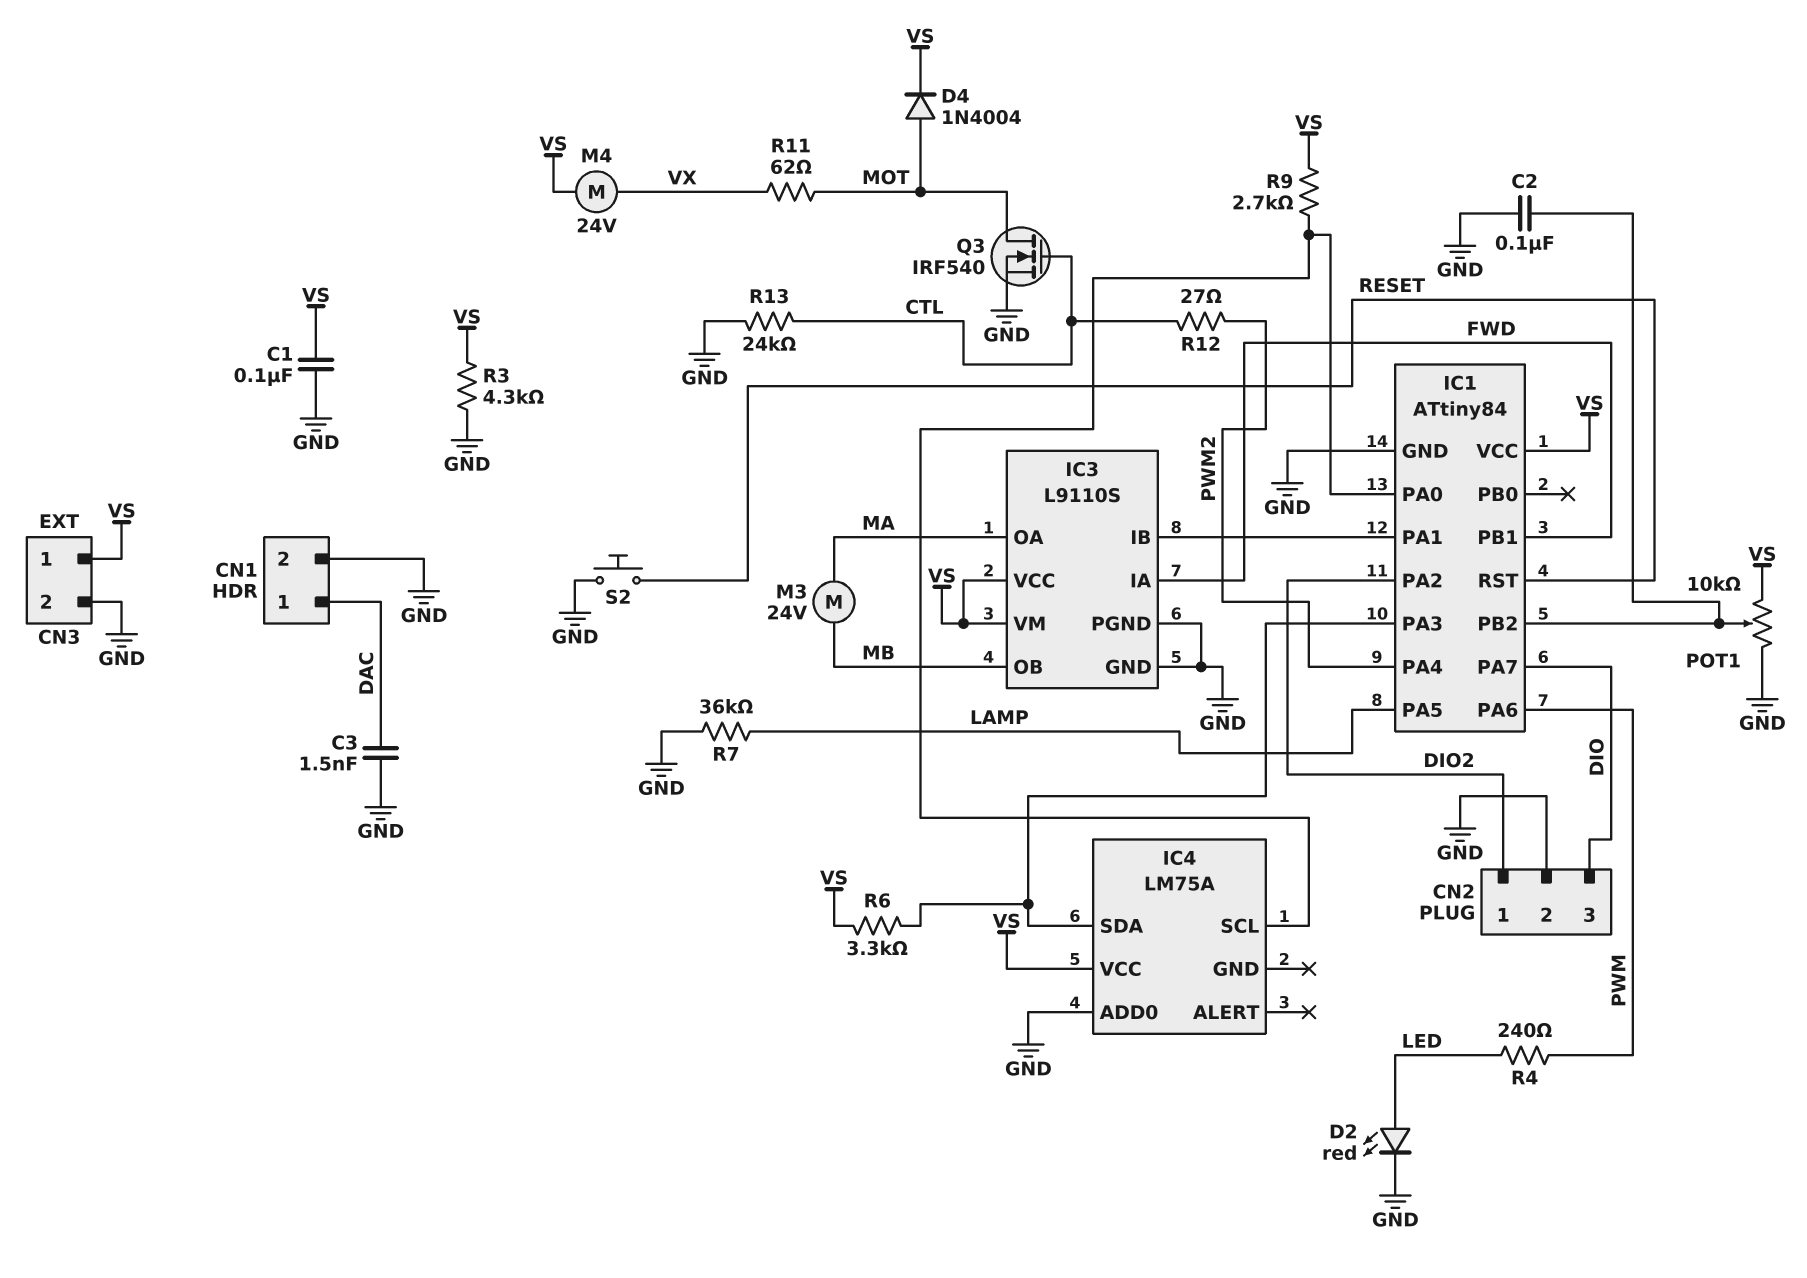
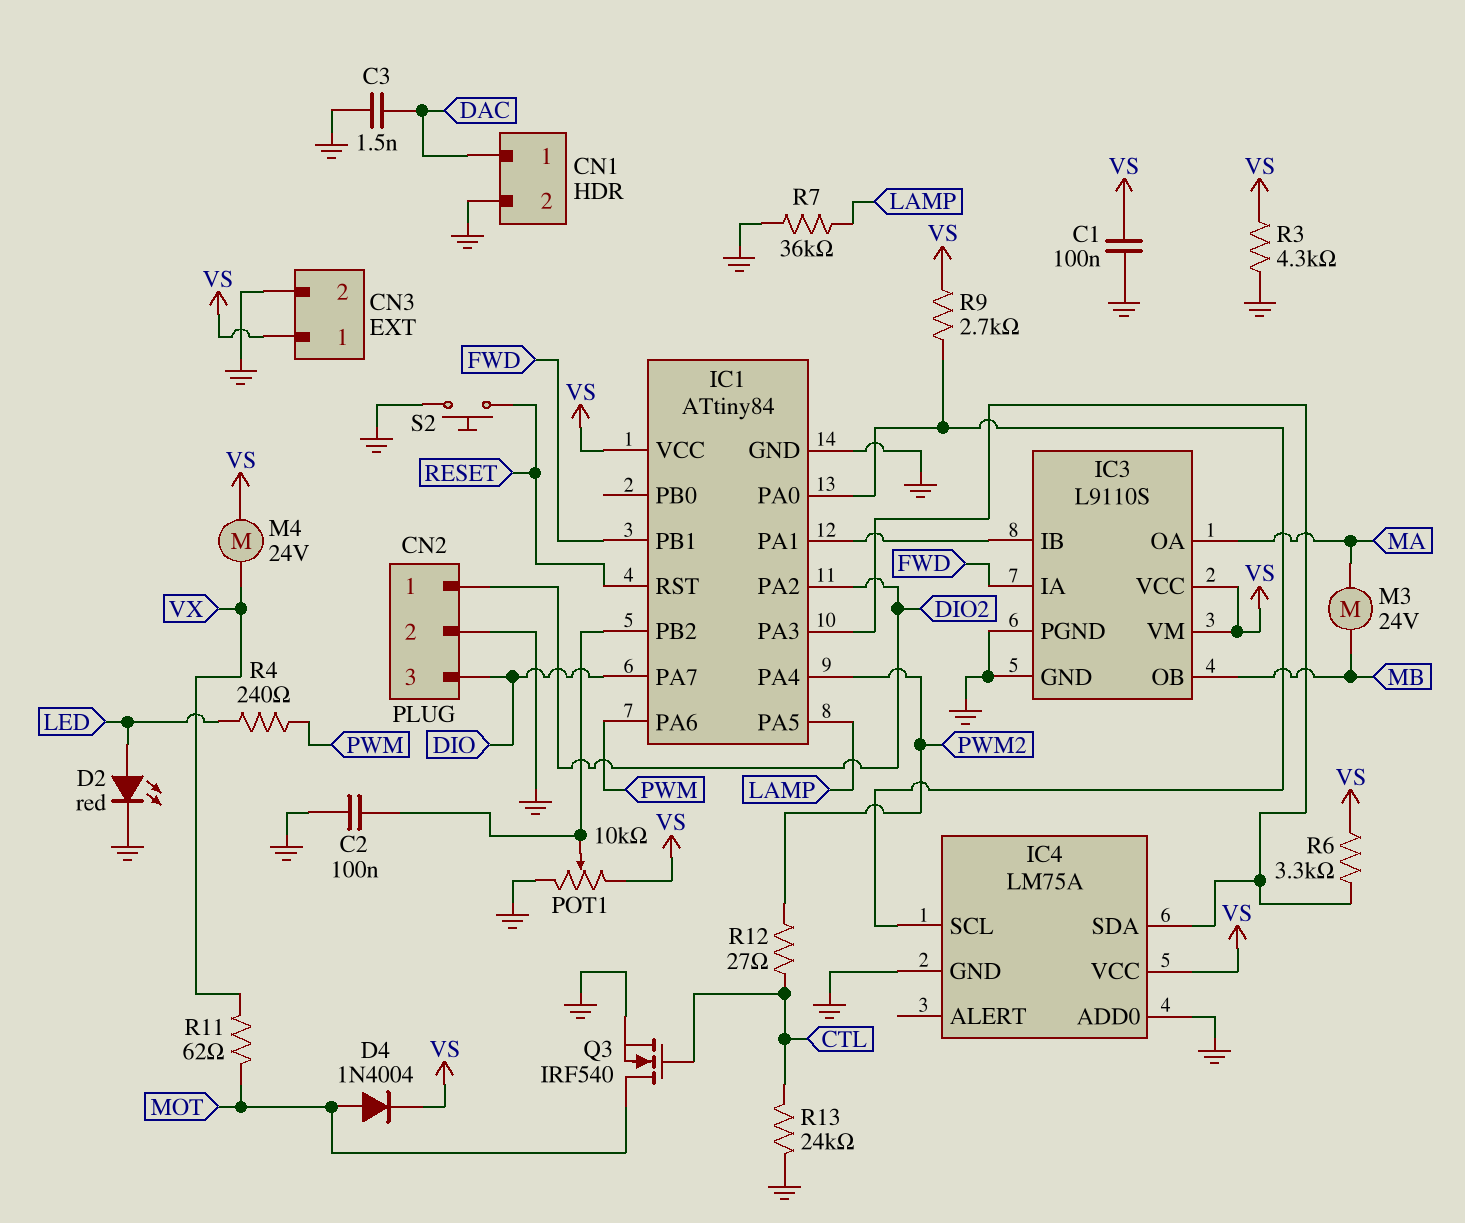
IC4 pin GND: none -> GND

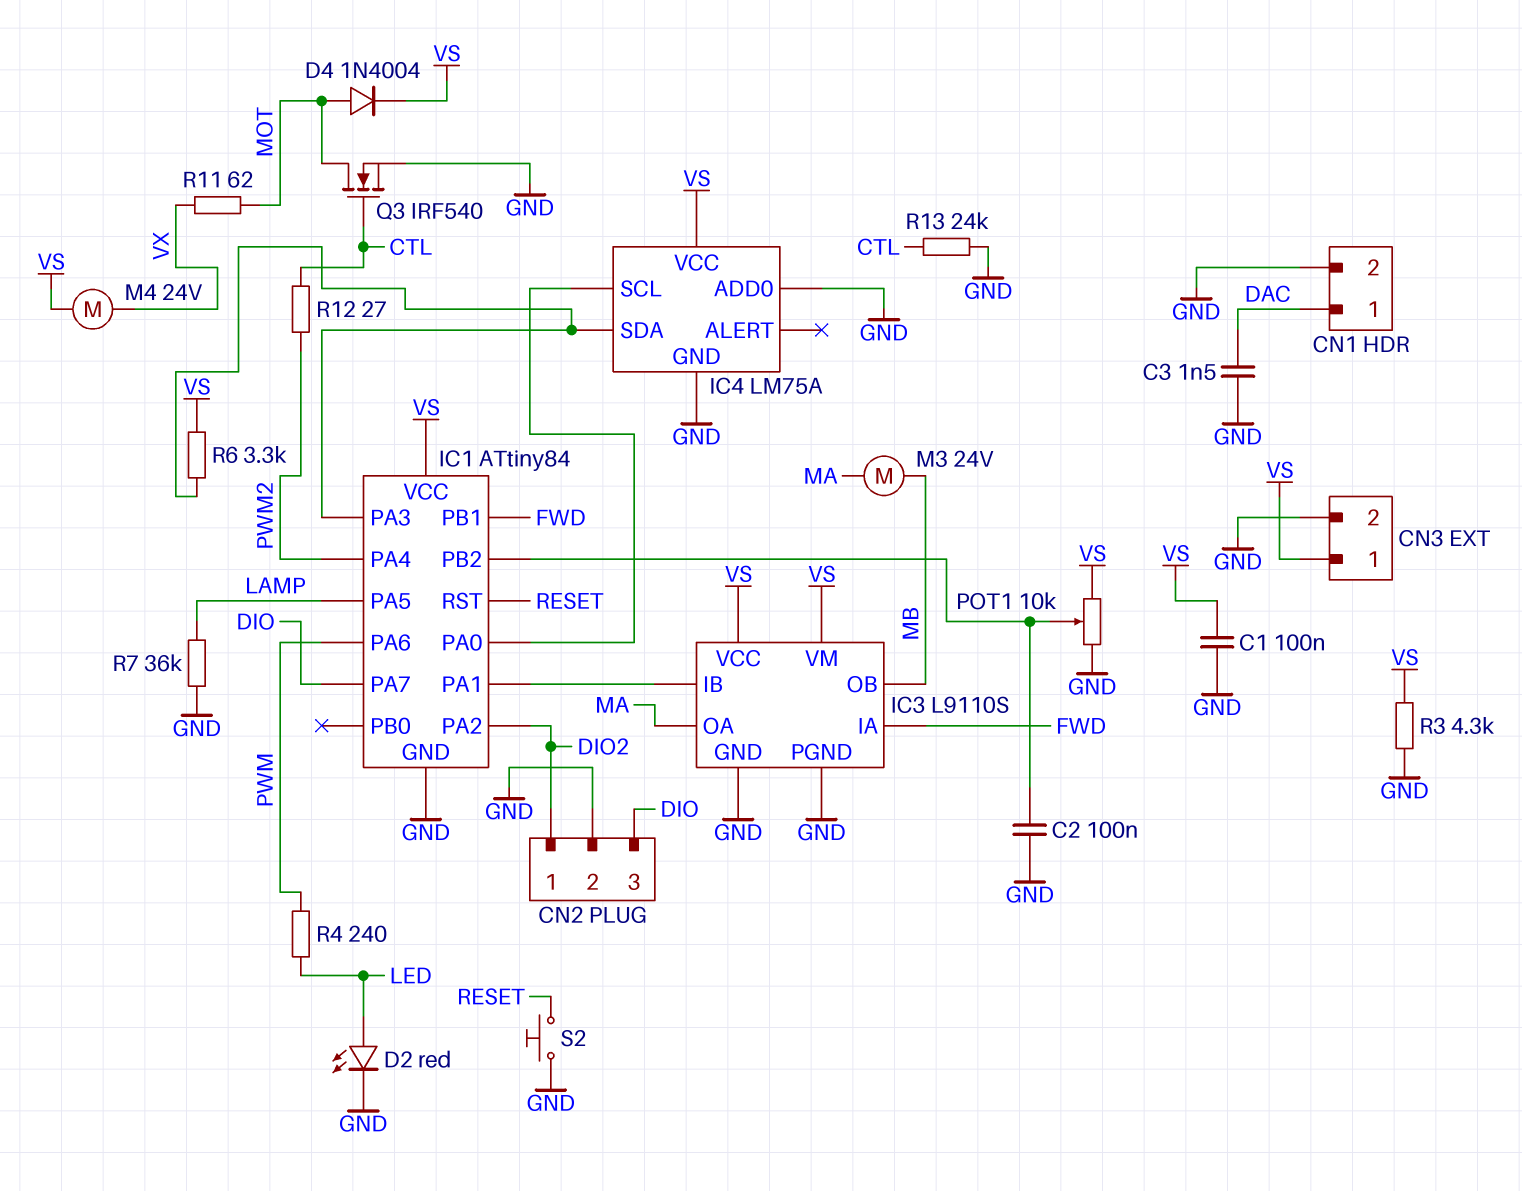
R9: 2.7k (IC1/PA0, VS) -> none

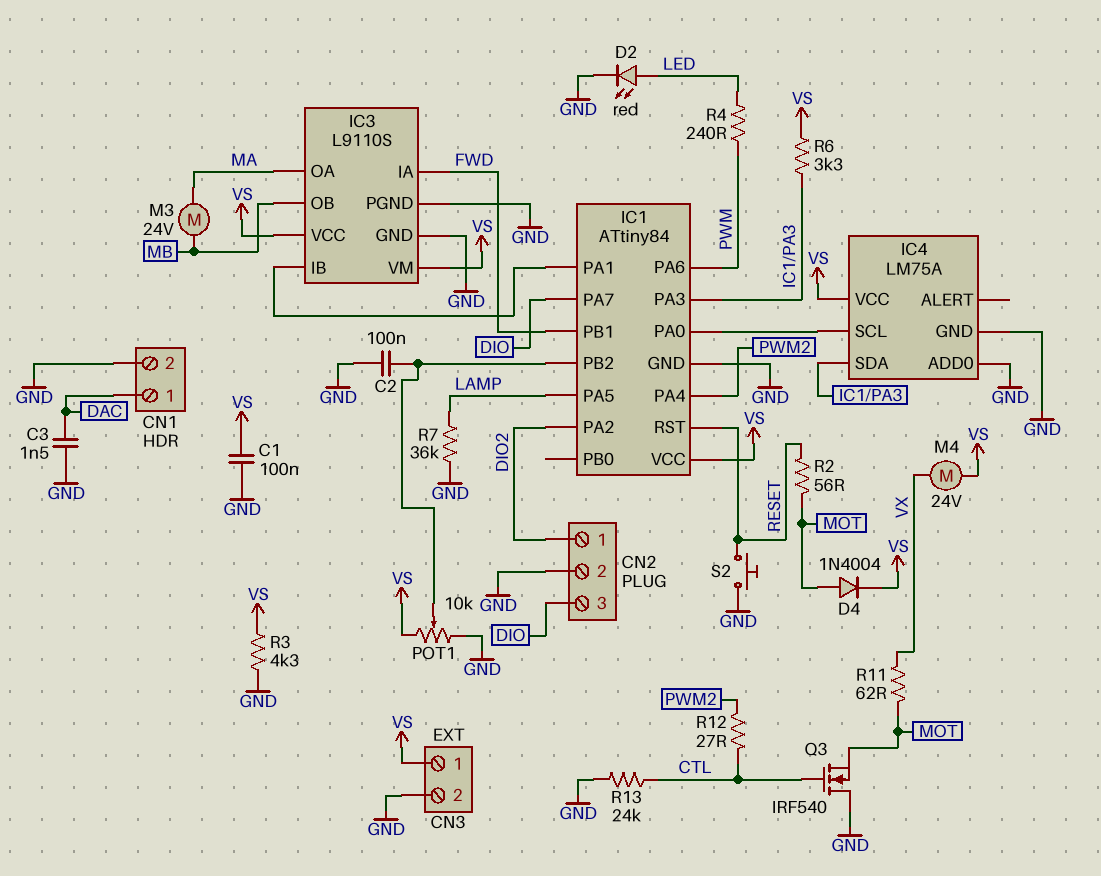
Q3: NMOS IRF540 (G CTL, D MOT, S GND) -> NMOS IRF540 (G CTL, D GND, S MOT)
R2: none -> 56 (MOT, RESET)

